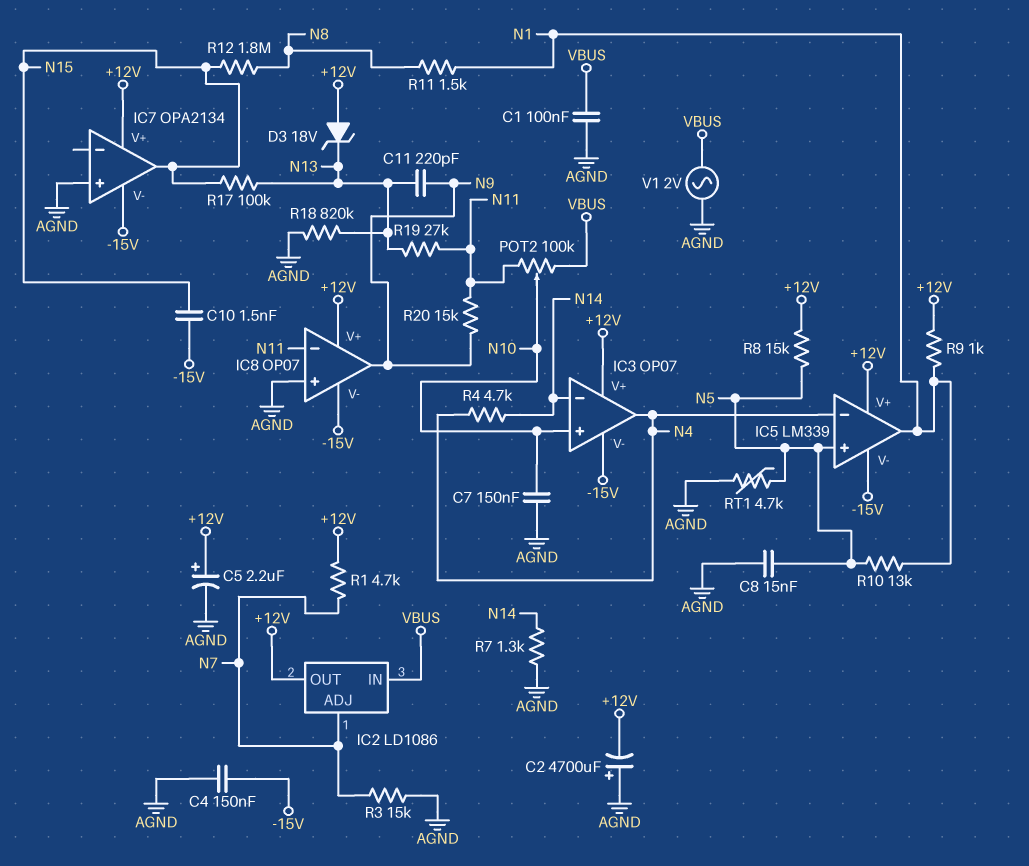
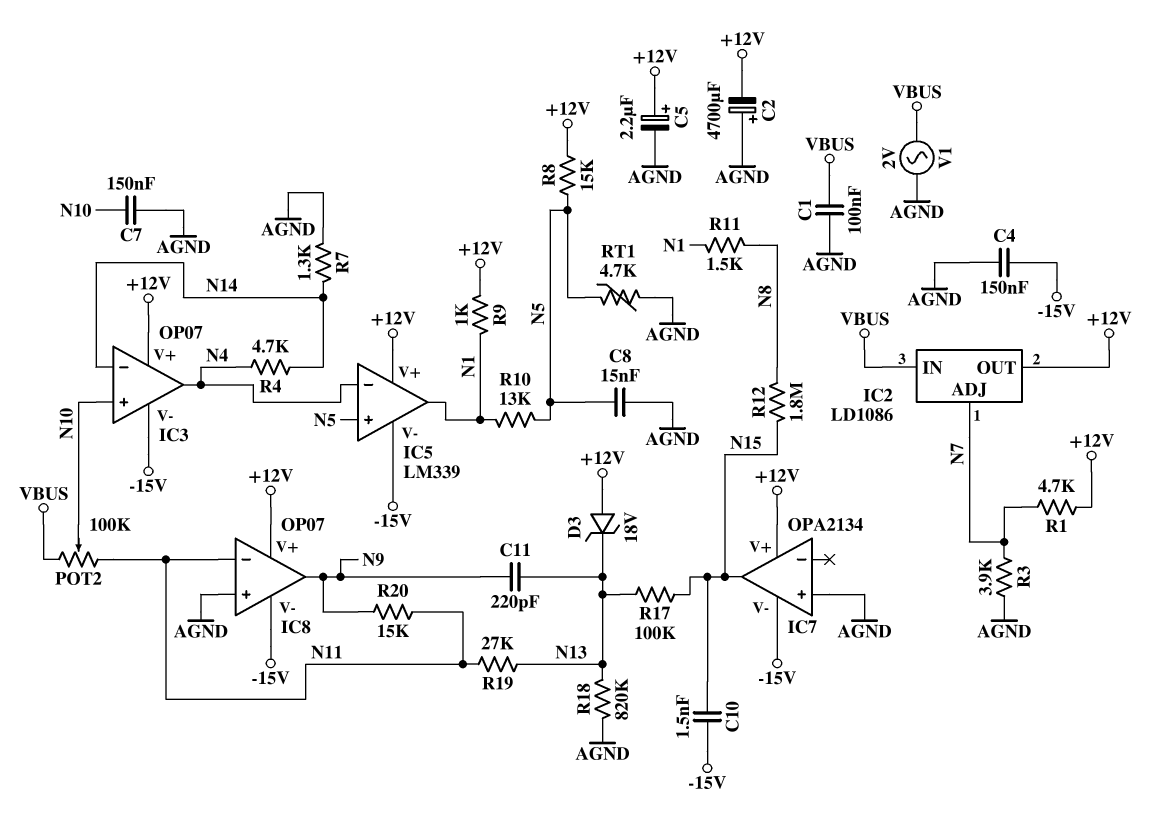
R3: 15k (AGND, N7) -> 3.9k (AGND, N7)

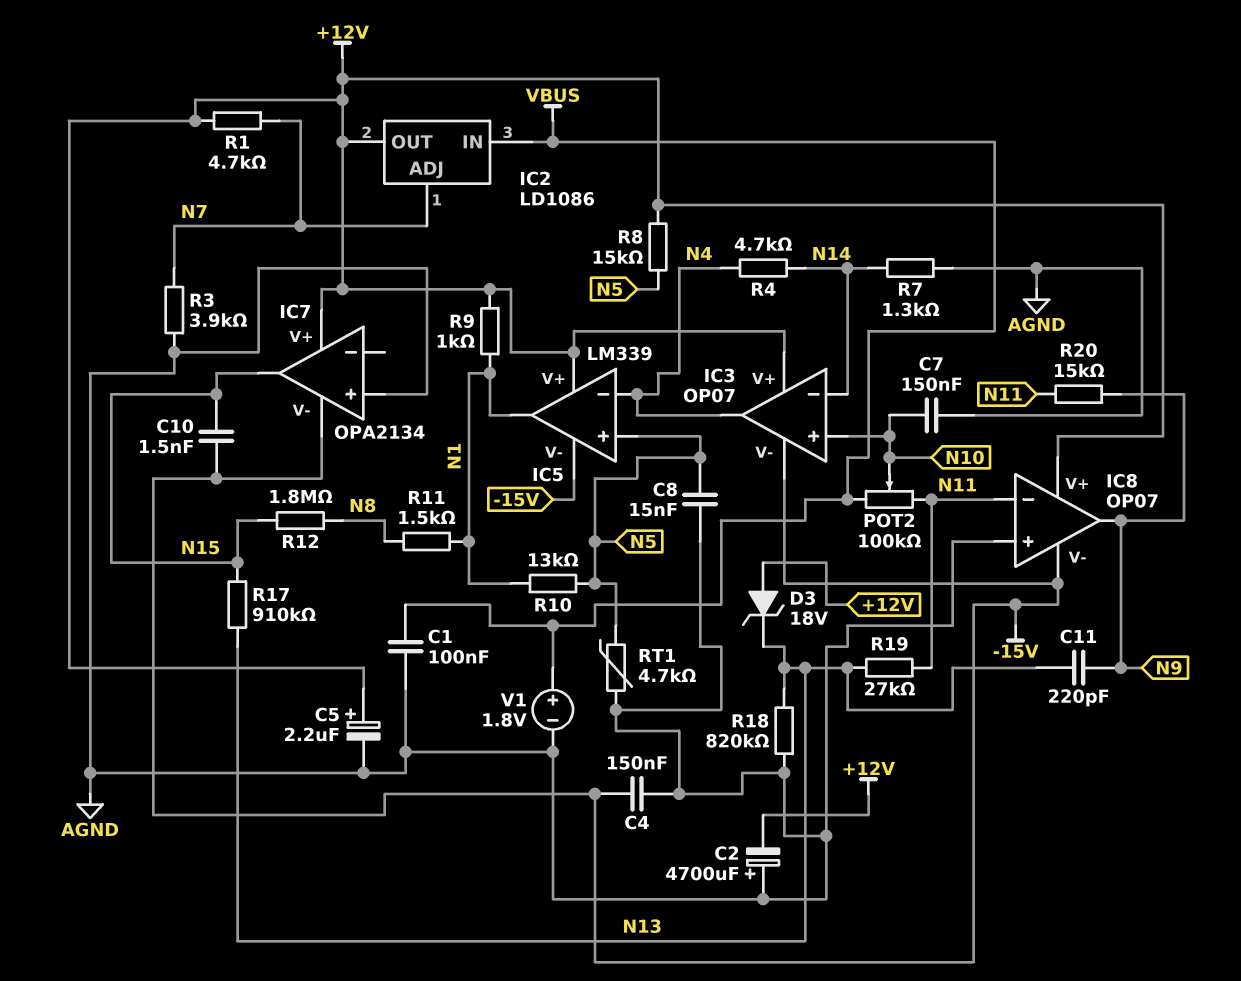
R17: 100k (N13, N15) -> 910k (N13, N15)
V1: AC 2V (AGND, VBUS) -> 1.8V (plus VBUS, minus AGND)

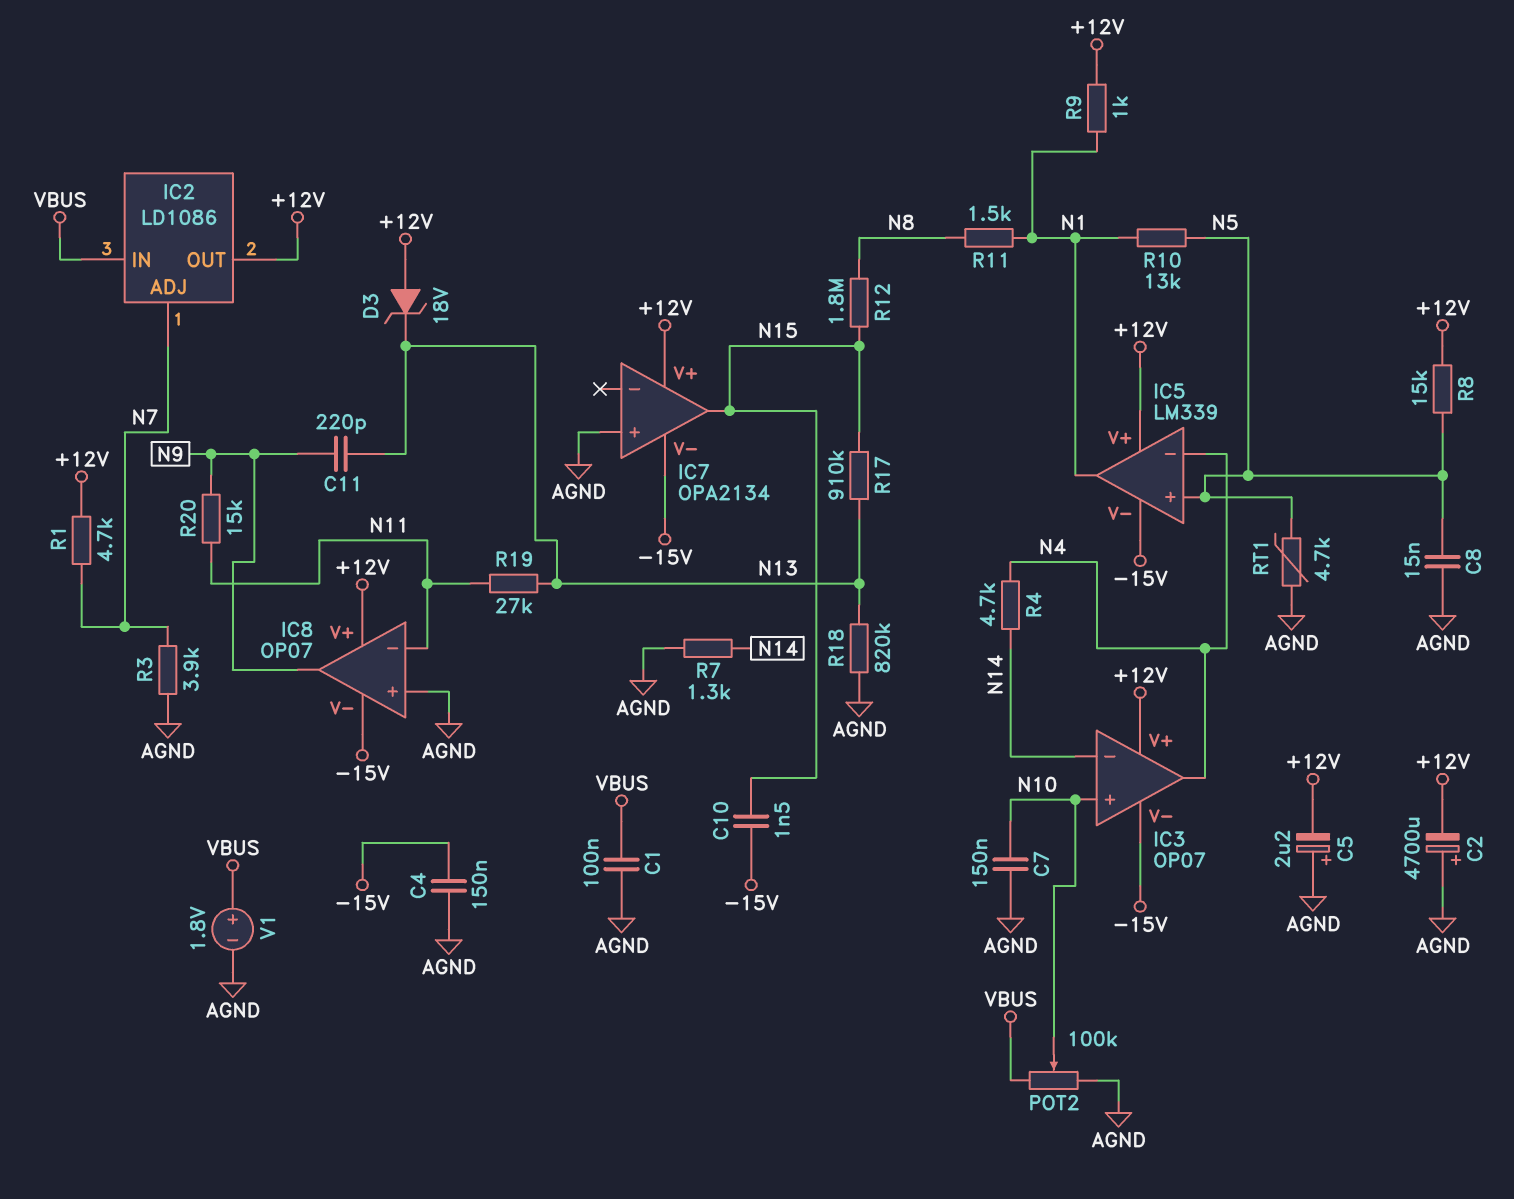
C5: 2.2uF (plus +12V, minus AGND) -> 2.2uF (plus AGND, minus +12V)
POT2: 100k (N11, VBUS, wiper N10) -> 100k (AGND, VBUS, wiper N10)

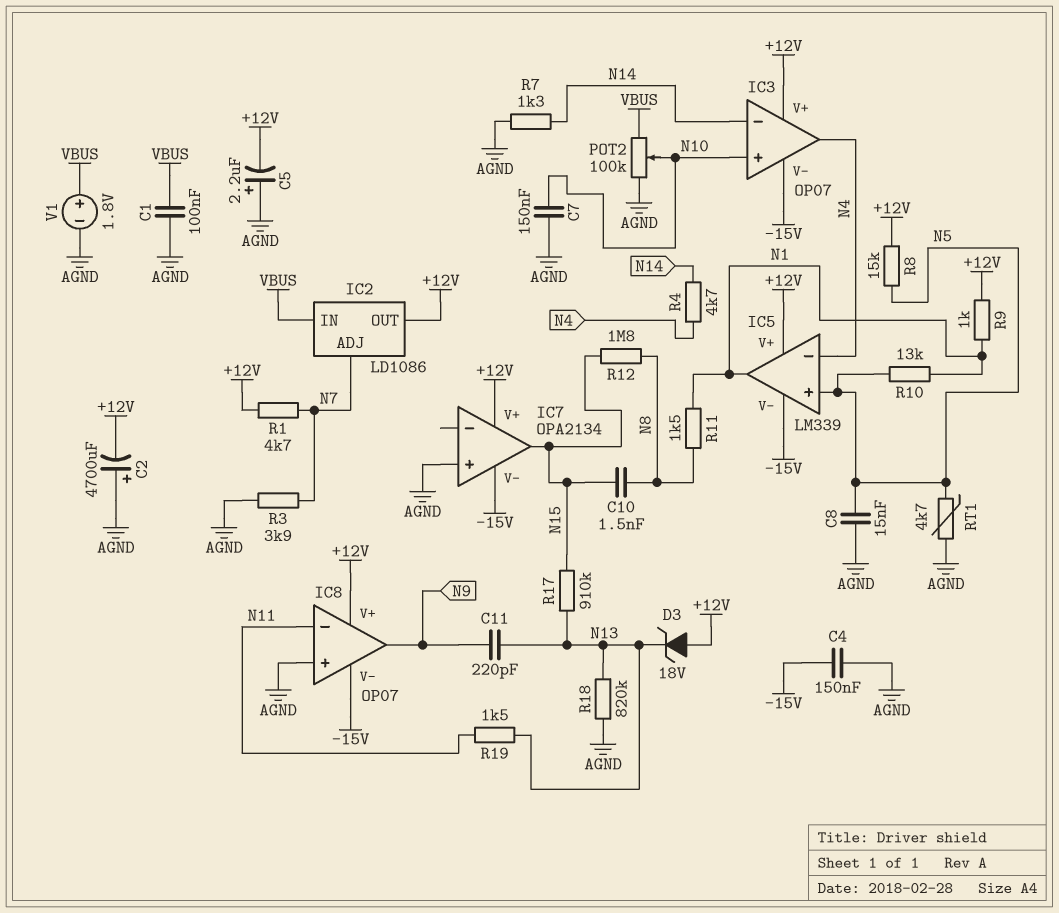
C10: 1.5nF (-15V, N15) -> 1.5nF (N8, N15)
R19: 27k (N11, N13) -> 1.5k (N11, N13)
R20: 15k (N9, N11) -> none

